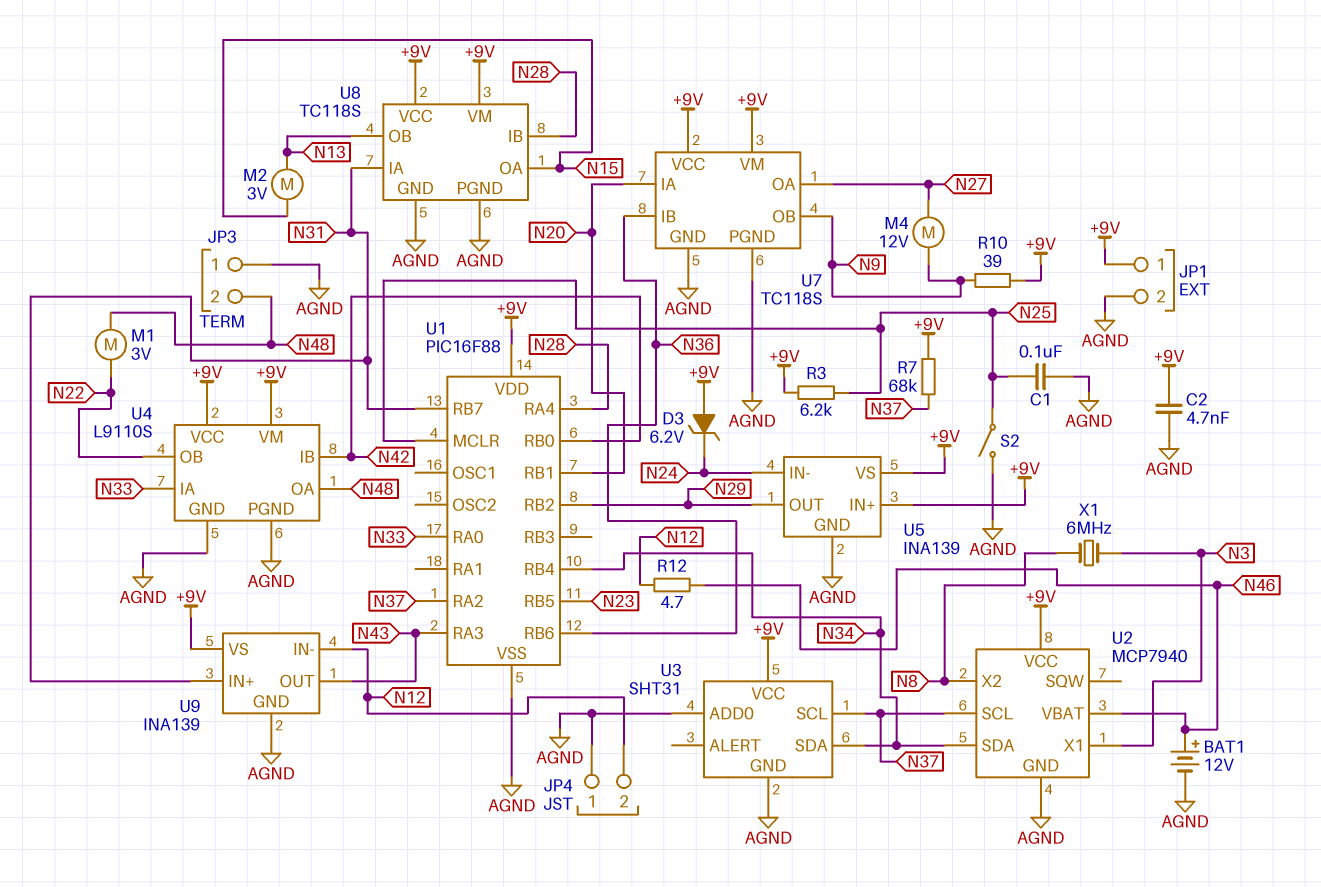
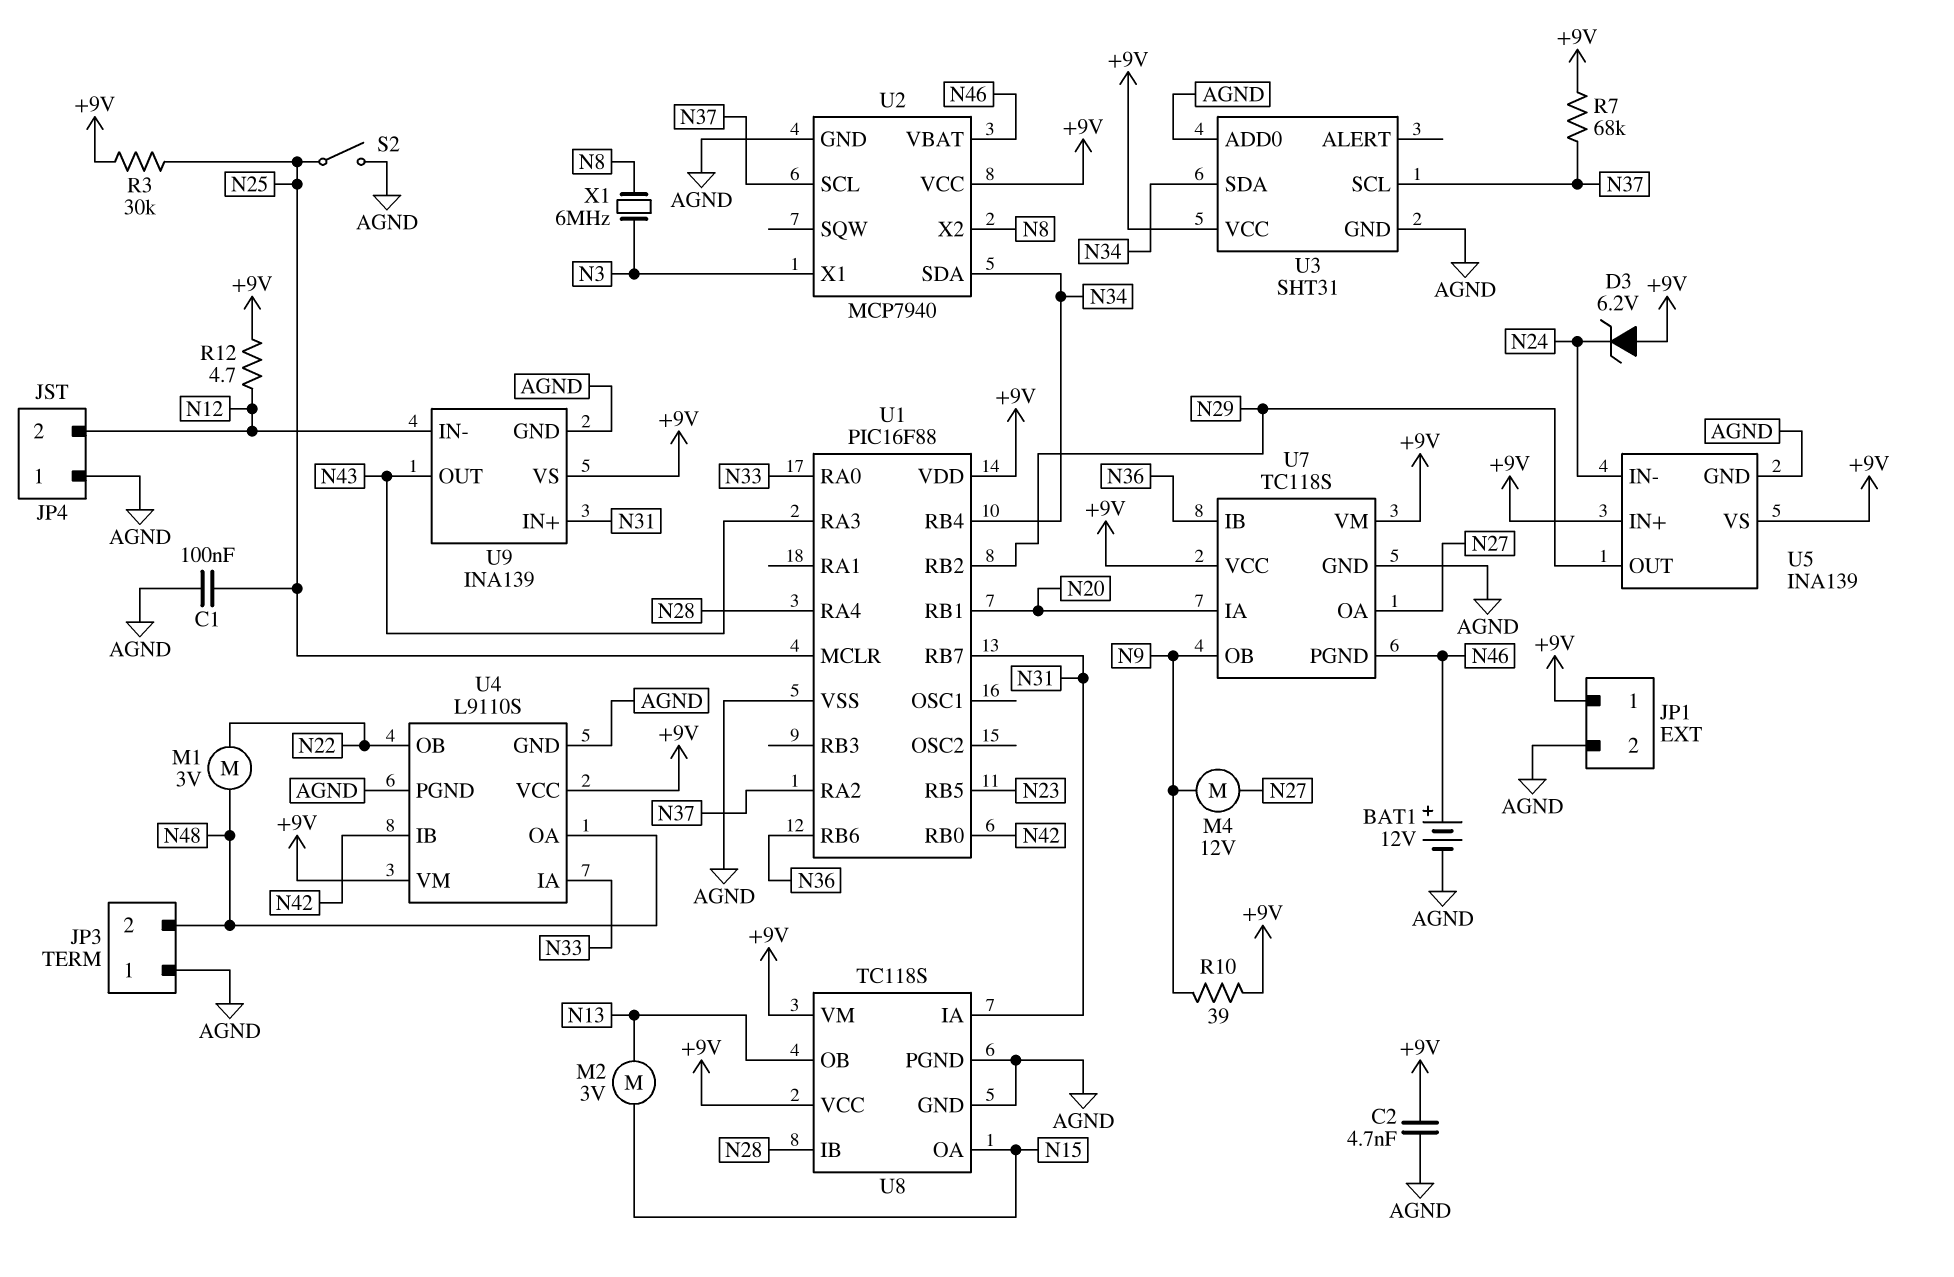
R3: 6.2k (+9V, N25) -> 30k (+9V, N25)
R12: 4.7 (N12, N46) -> 4.7 (+9V, N12)
U7 pin PGND: AGND -> N46

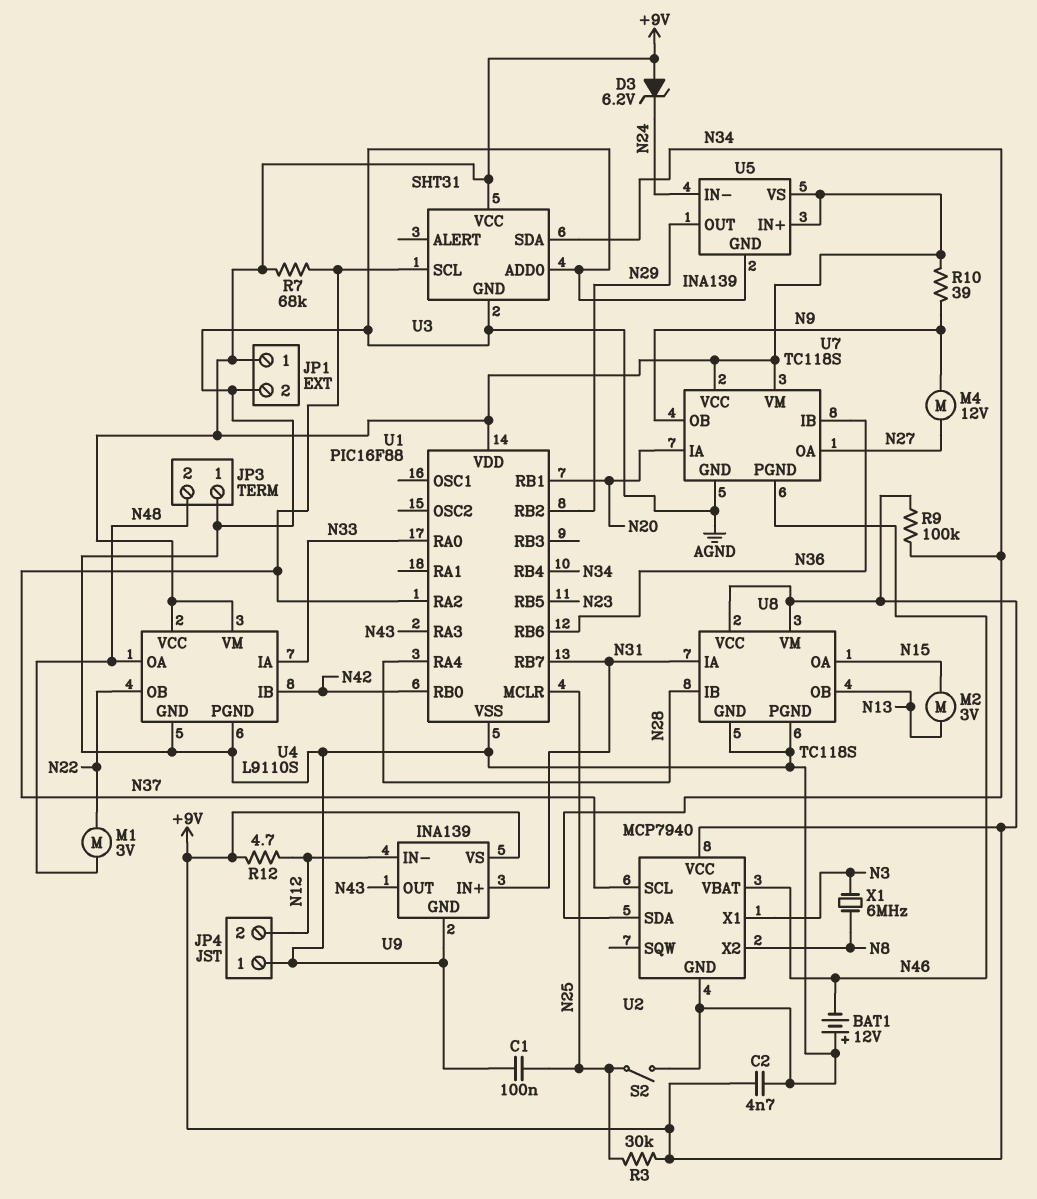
BAT1: 12V (plus N46, minus AGND) -> 12V (plus AGND, minus N46)
R9: none -> 100k (+9V, N34)

